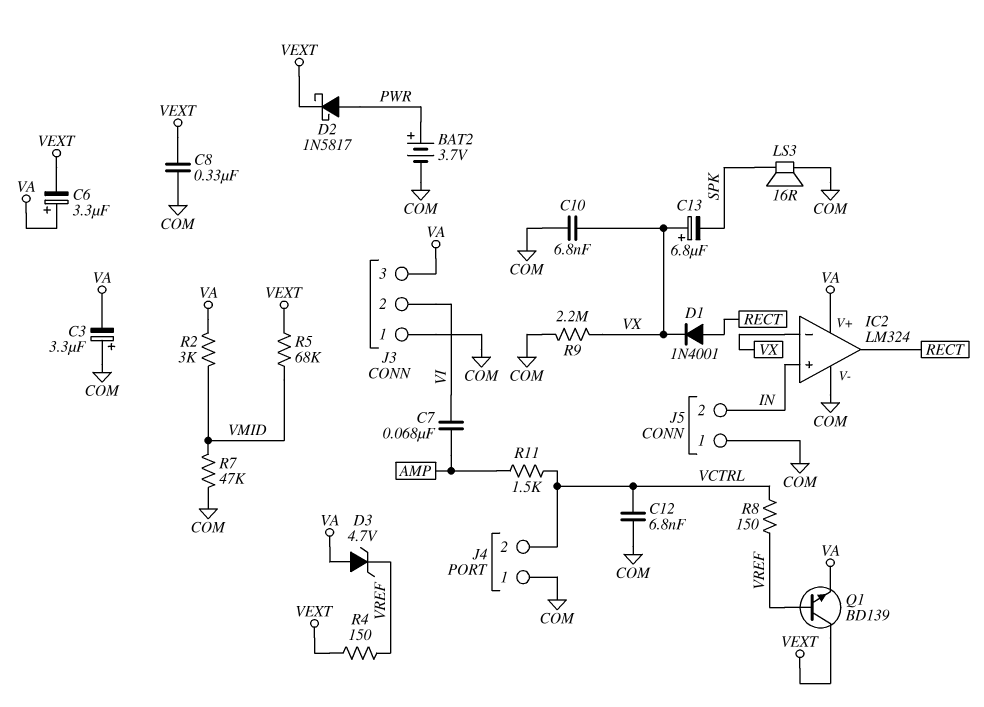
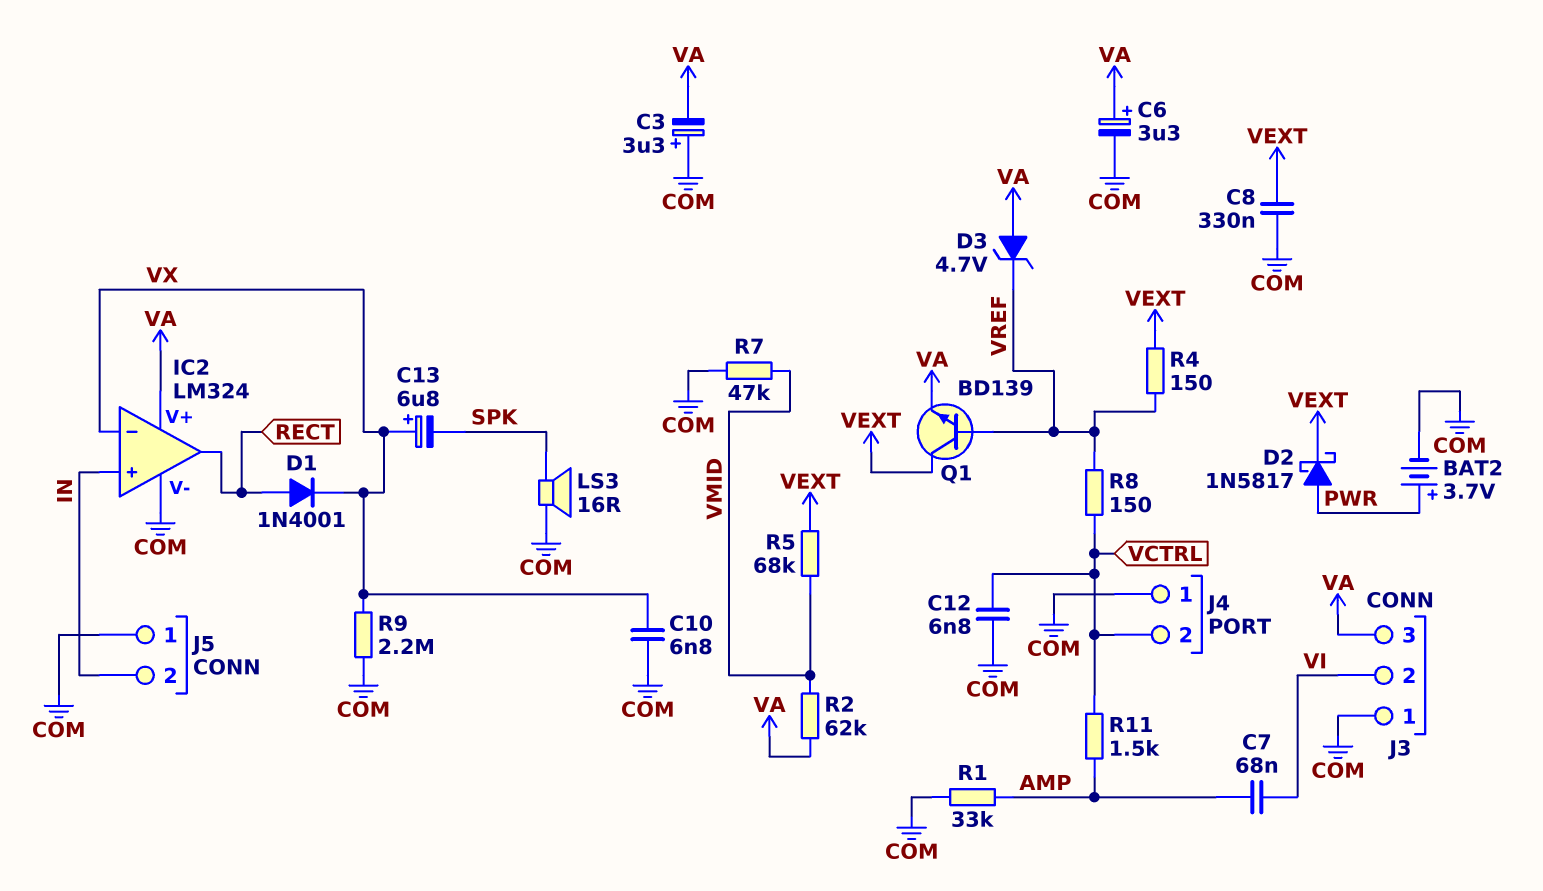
C6: 3.3uF (plus VA, minus VEXT) -> 3.3uF (plus VA, minus COM)
R1: none -> 33k (AMP, COM)
R2: 3k (VA, VMID) -> 62k (VA, VMID)

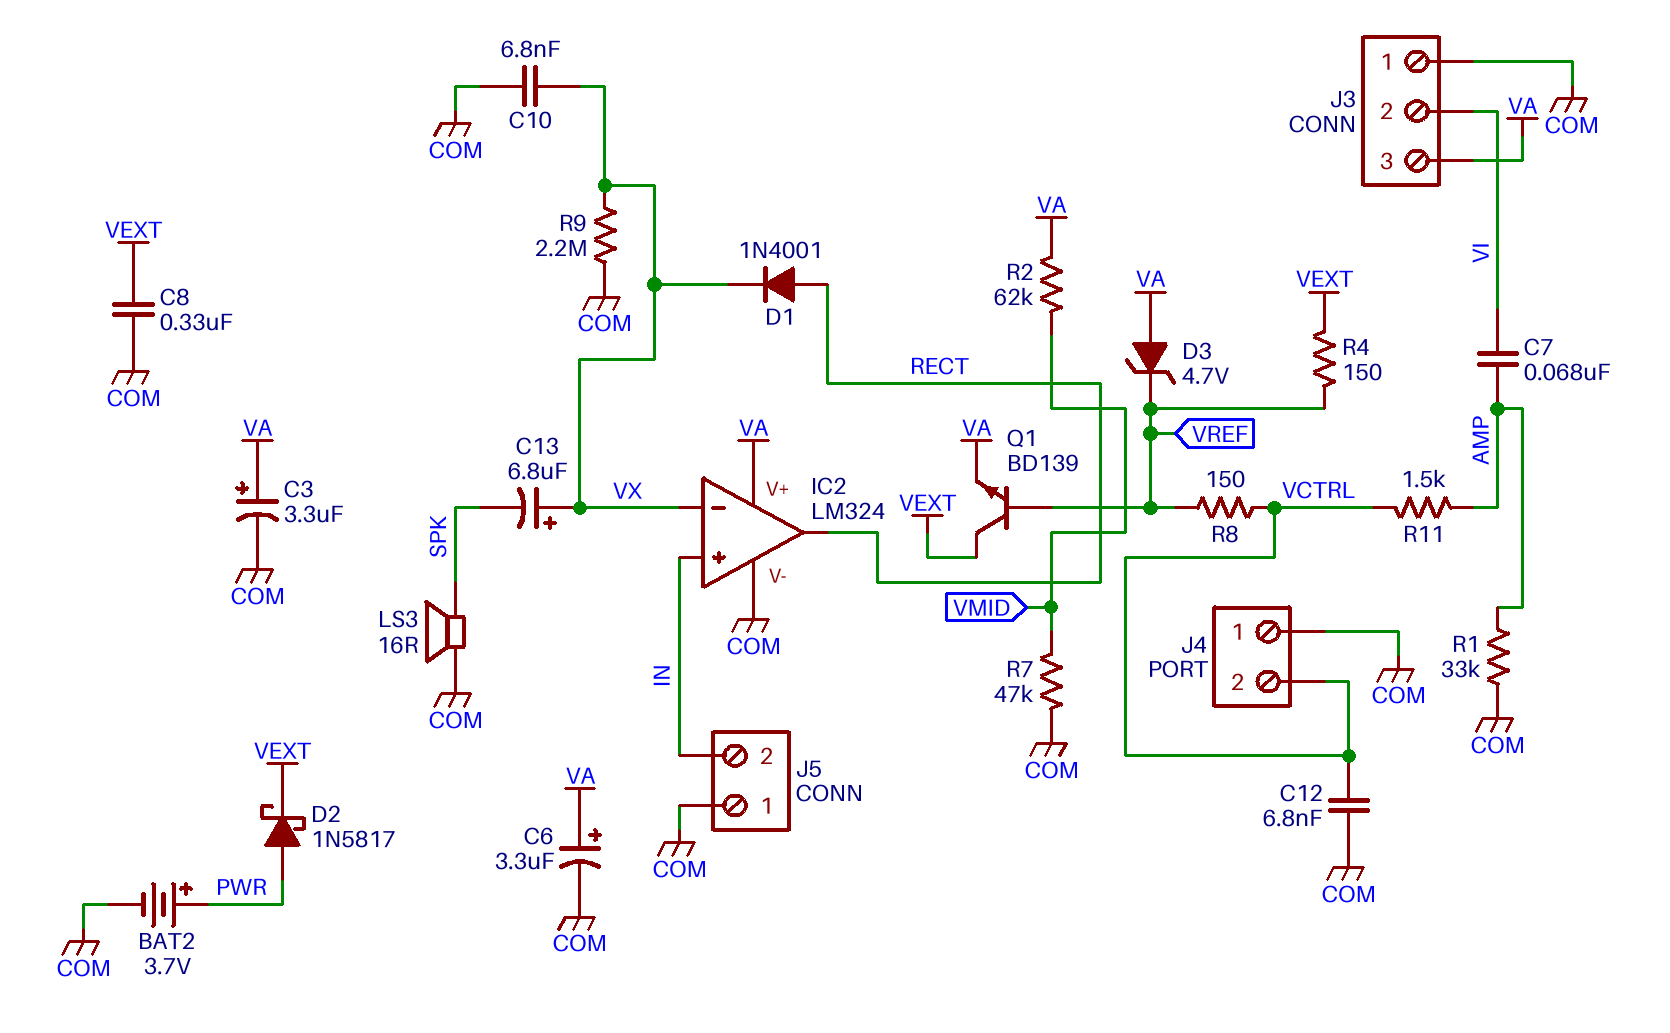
C3: 3.3uF (plus COM, minus VA) -> 3.3uF (plus VA, minus COM)
R5: 68k (VEXT, VMID) -> none

